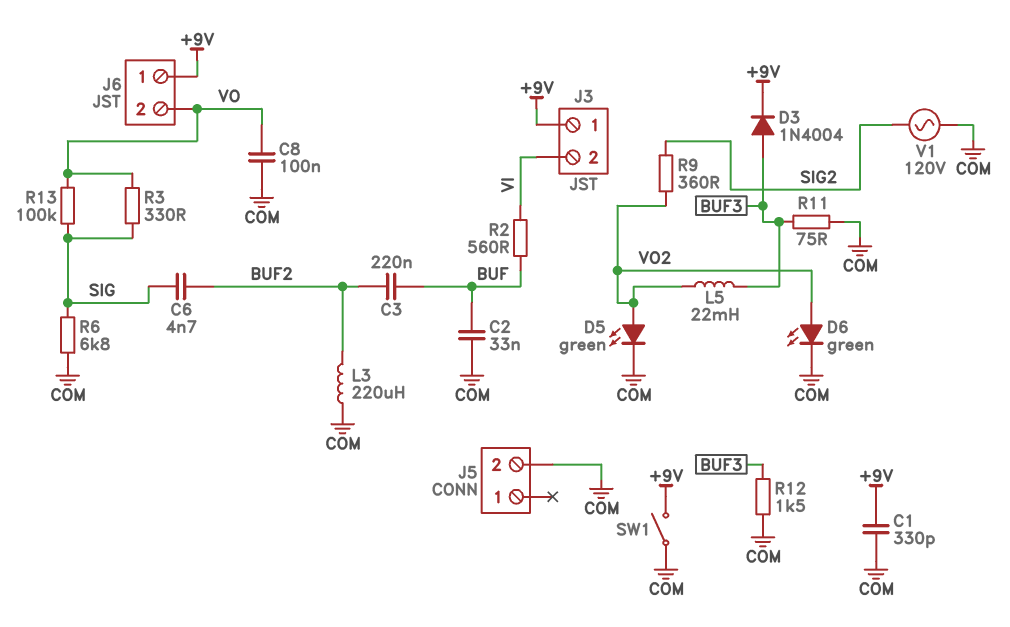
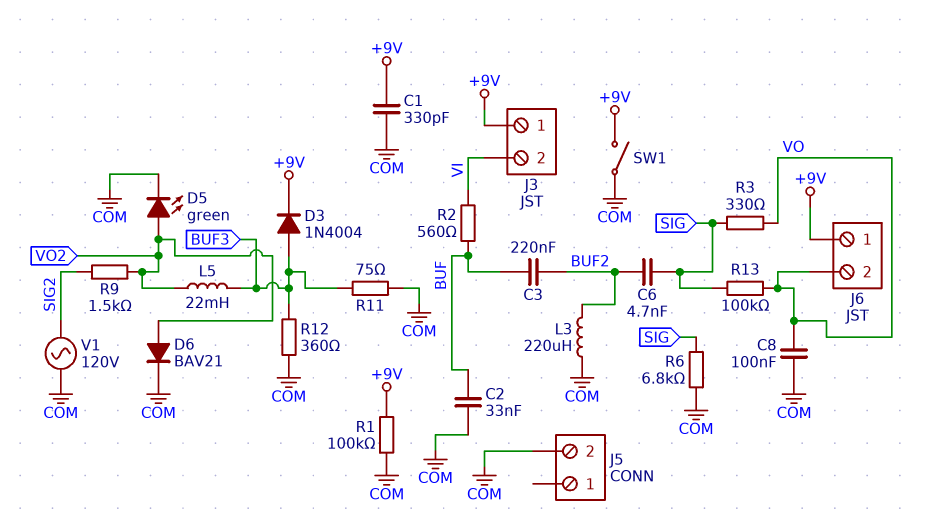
D6: LED green (A VO2, K COM) -> diode BAV21 (A VO2, K COM)
R1: none -> 100k (+9V, COM)
R9: 360 (SIG2, VO2) -> 1.5k (SIG2, VO2)
R12: 1.5k (BUF3, COM) -> 360 (BUF3, COM)

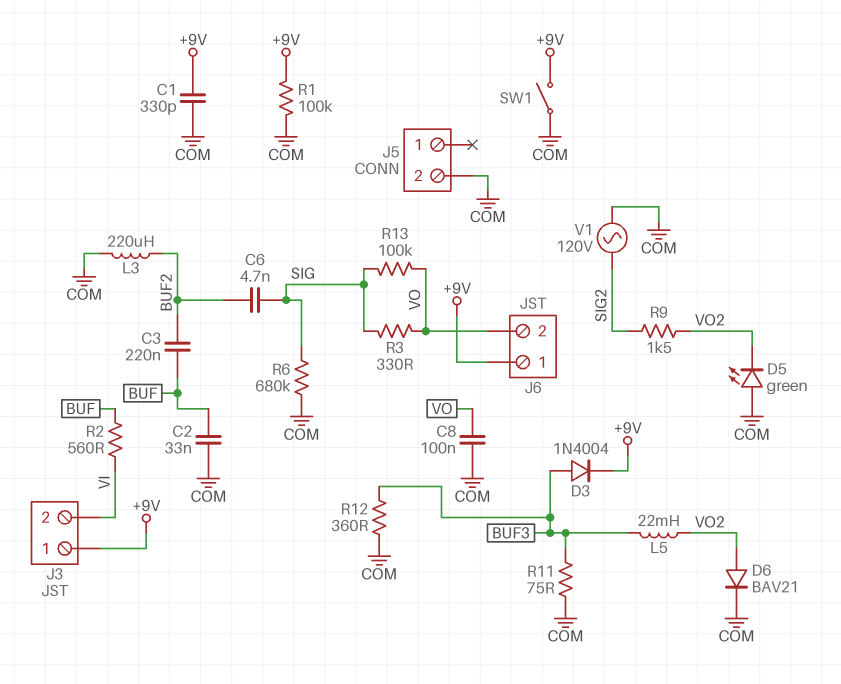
D5: LED green (A VO2, K COM) -> LED green (A COM, K VO2)
R6: 6.8k (COM, SIG) -> 680k (COM, SIG)

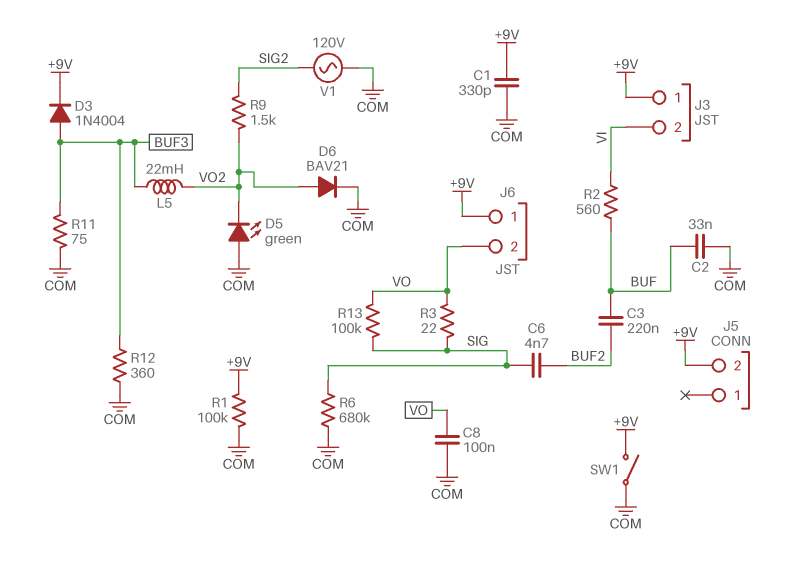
J5 pin 2: COM -> +9V
L3: 220uH (BUF2, COM) -> none
R3: 330 (SIG, VO) -> 22 (SIG, VO)

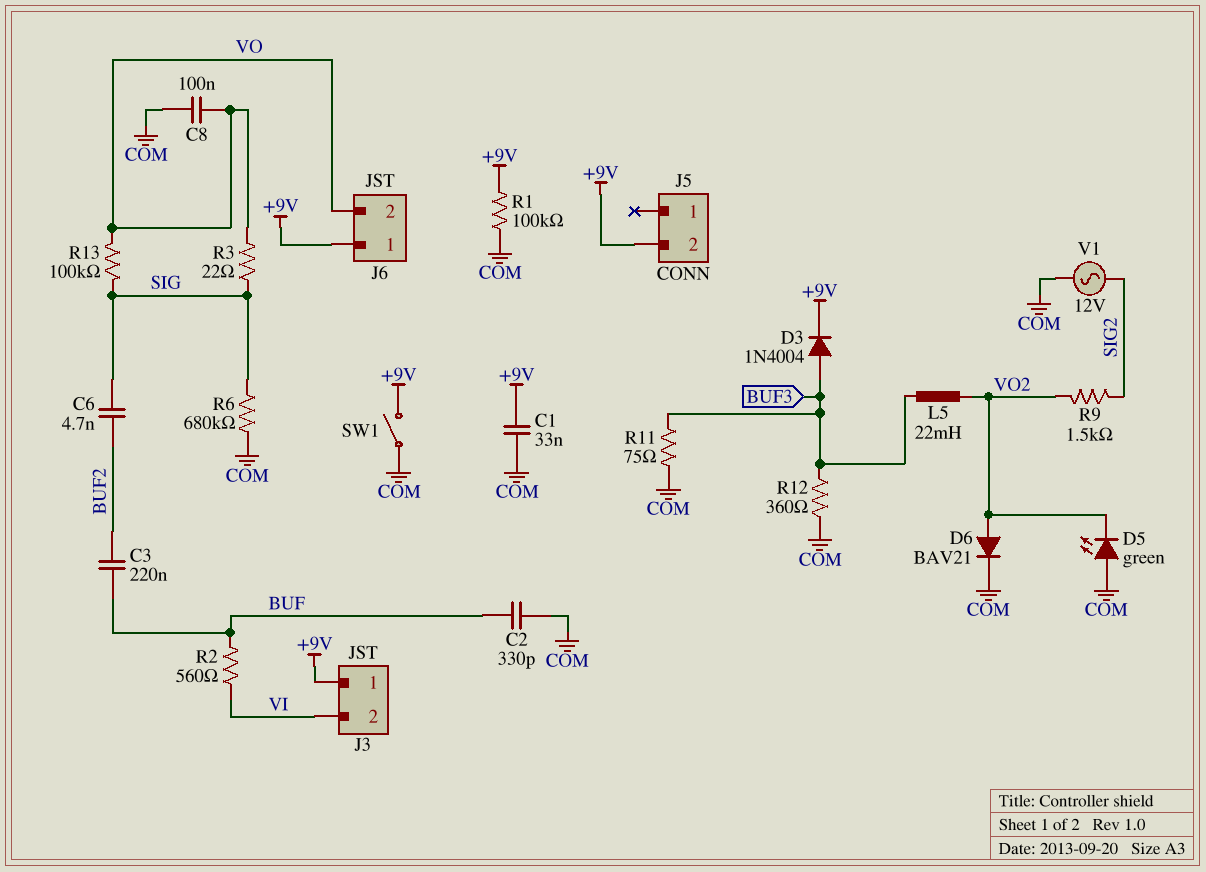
C1: 330pF (+9V, COM) -> 33nF (+9V, COM)
C2: 33nF (BUF, COM) -> 330pF (BUF, COM)
V1: AC 120V (COM, SIG2) -> AC 12V (COM, SIG2)

